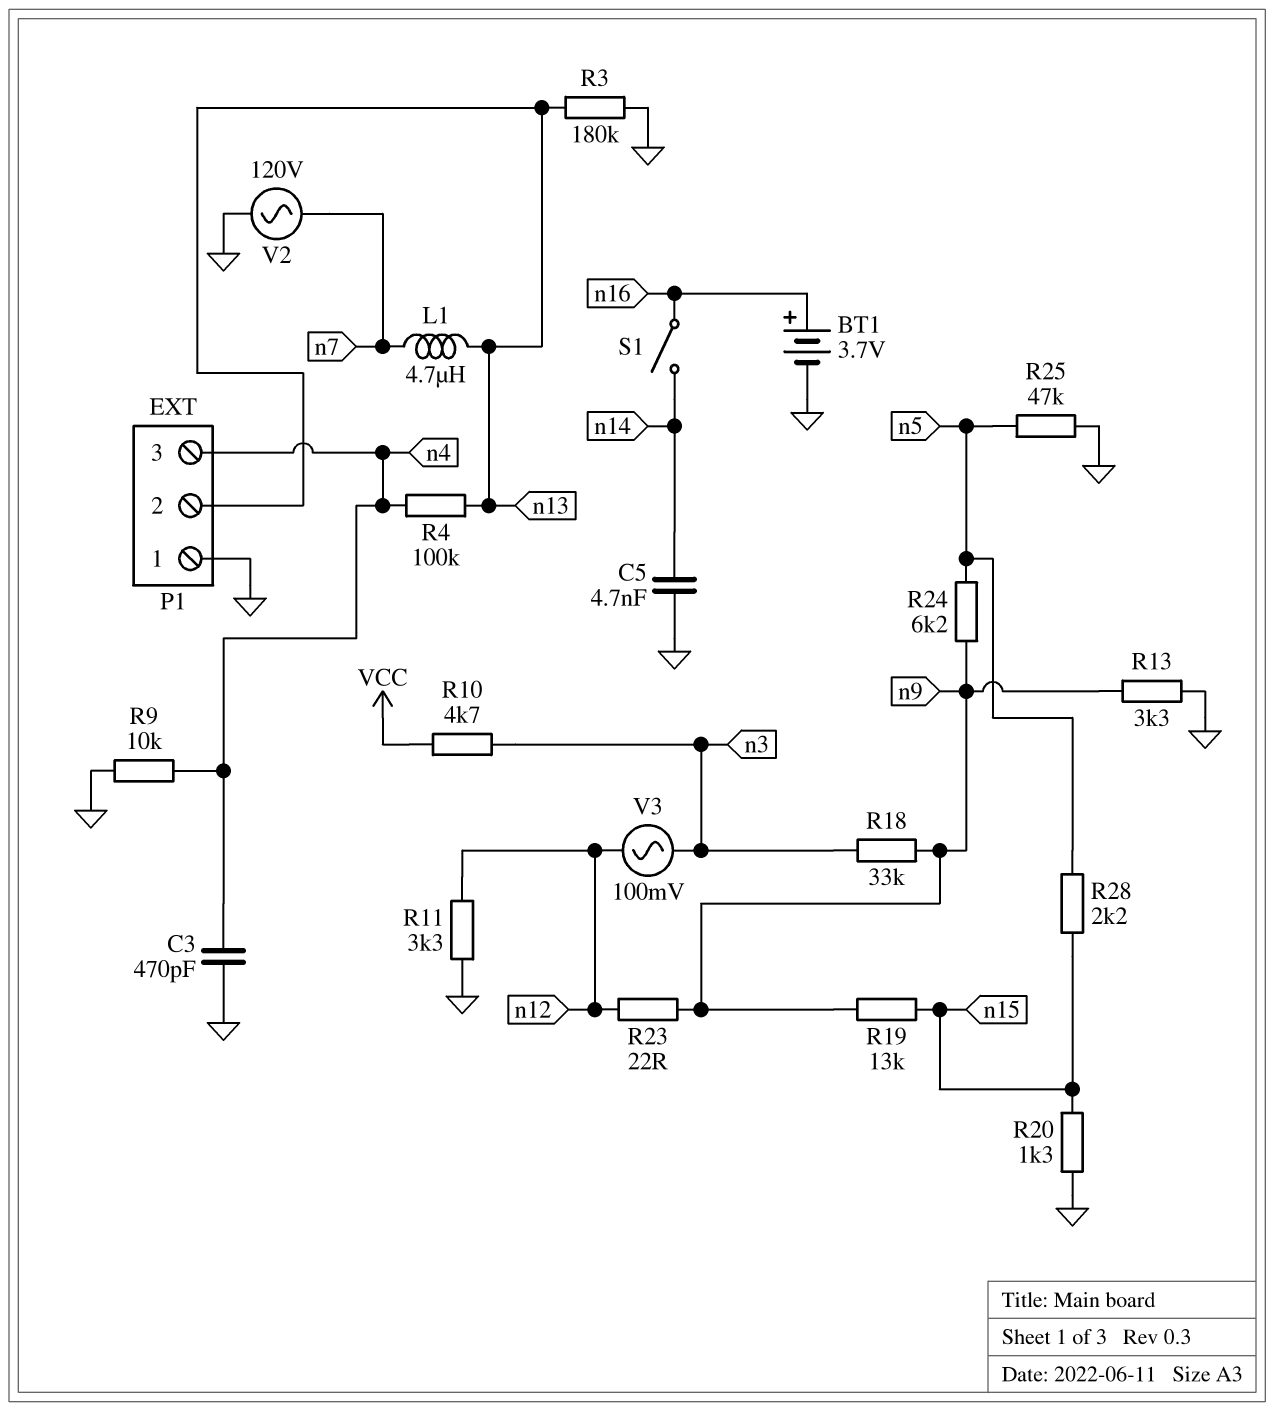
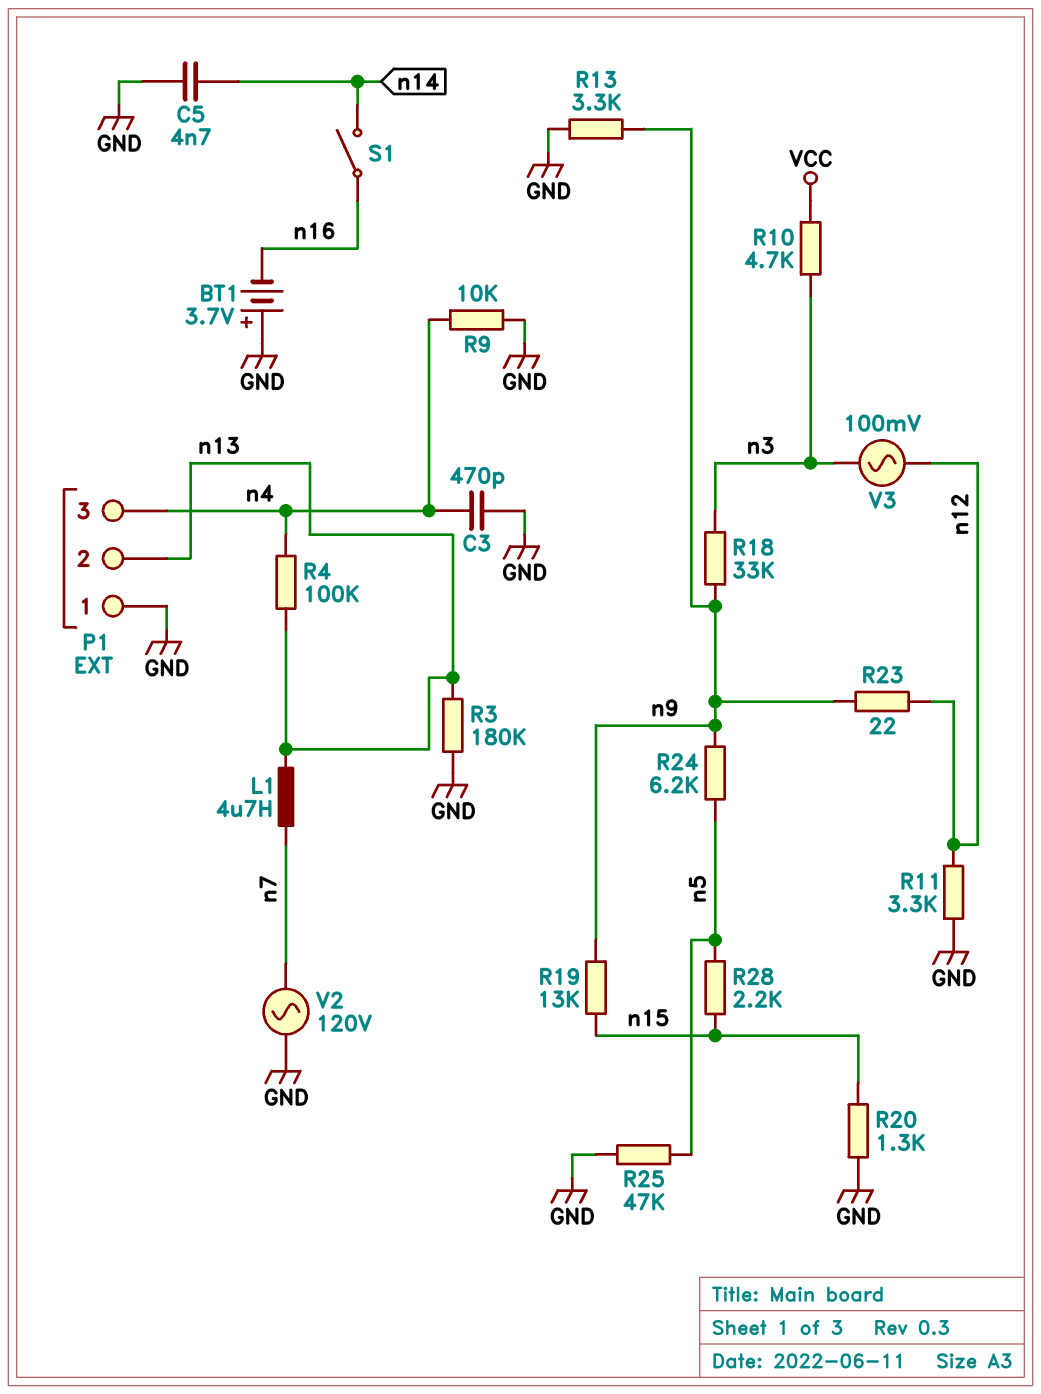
BT1: 3.7V (plus n16, minus GND) -> 3.7V (plus GND, minus n16)

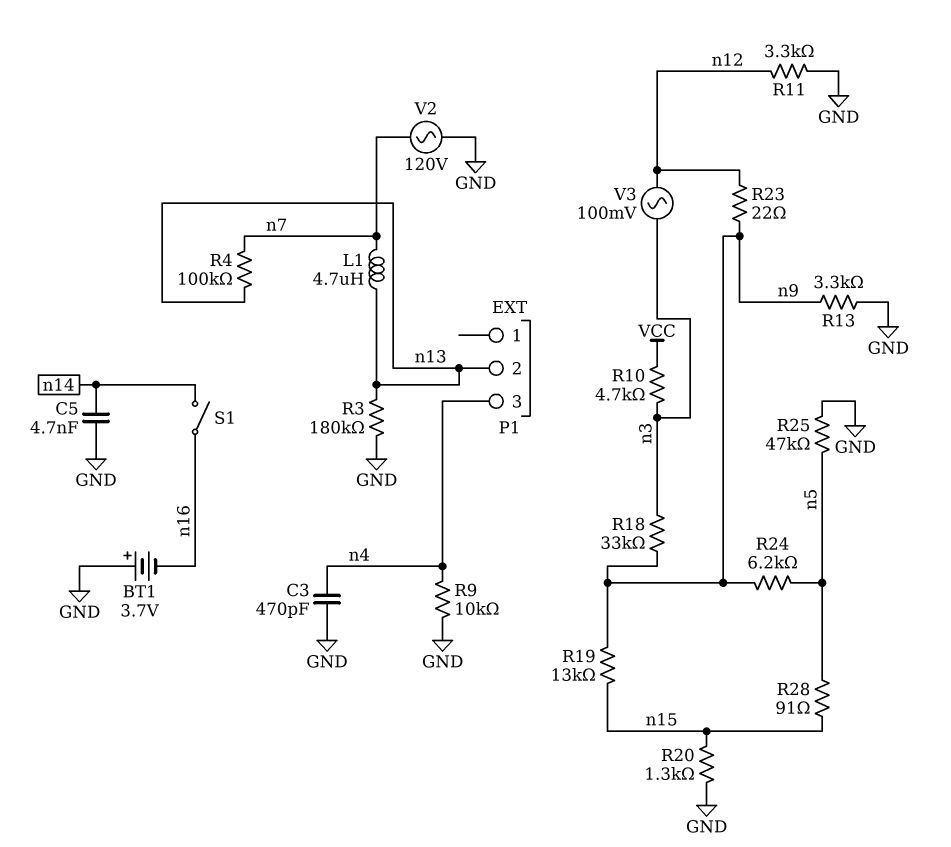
P1 pin 1: GND -> none
R4: 100k (n4, n13) -> 100k (n7, n13)
R28: 2.2k (n5, n15) -> 91 (n5, n15)

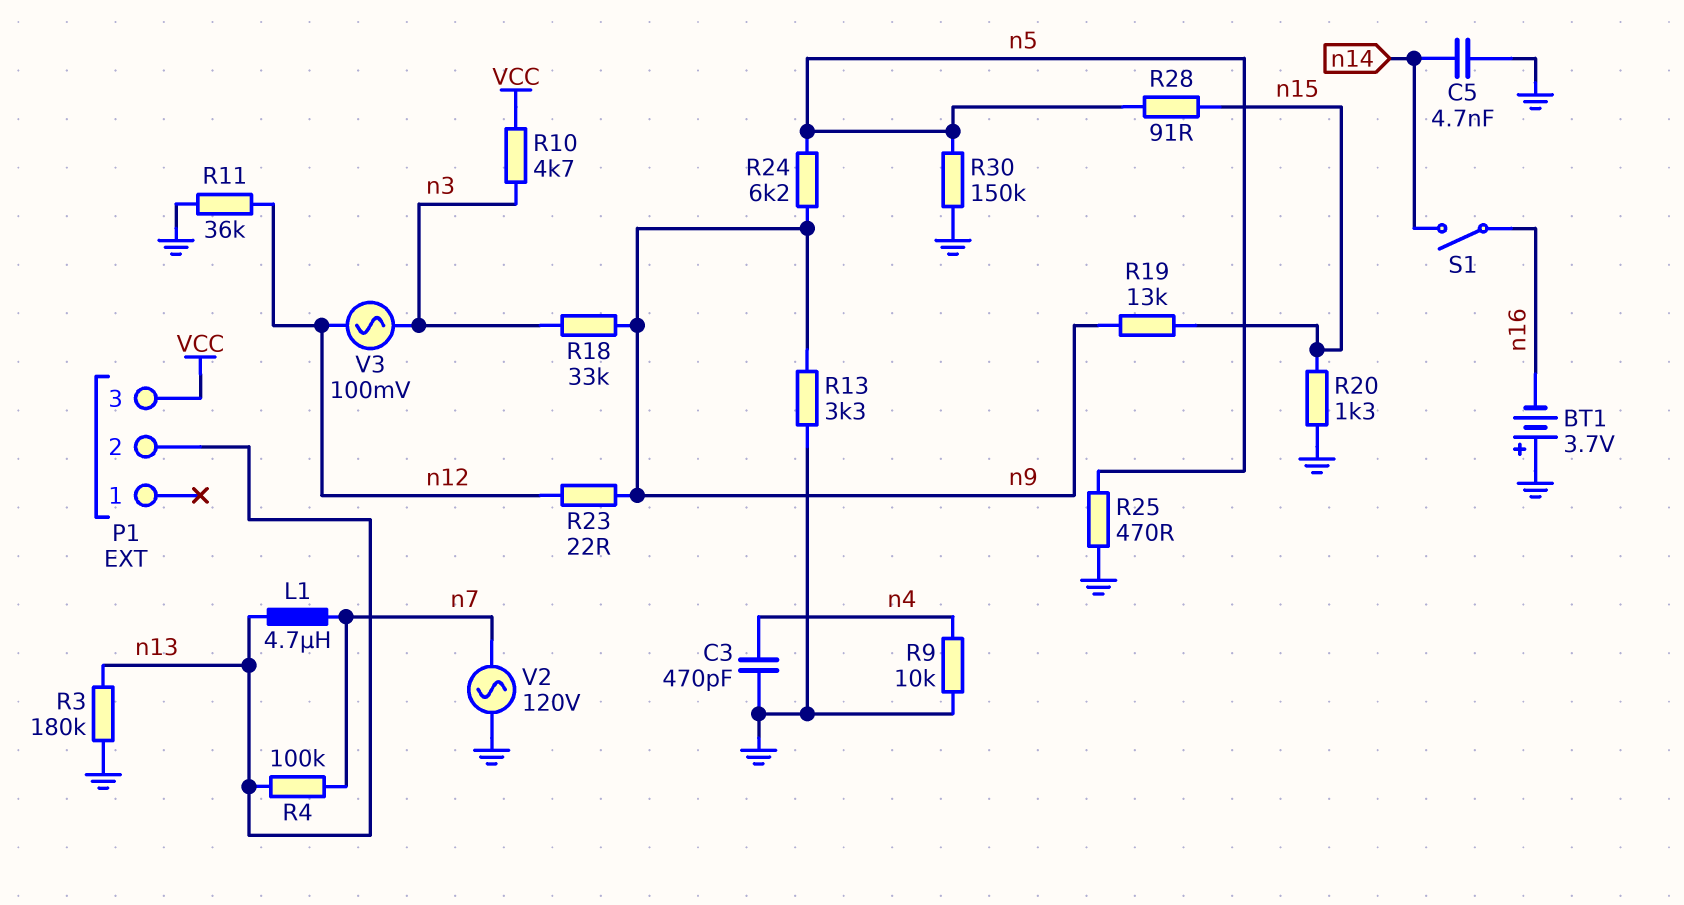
P1 pin 3: n4 -> VCC
R11: 3.3k (GND, n12) -> 36k (GND, n12)
R25: 47k (GND, n5) -> 470 (GND, n5)
R30: none -> 150k (GND, n5)

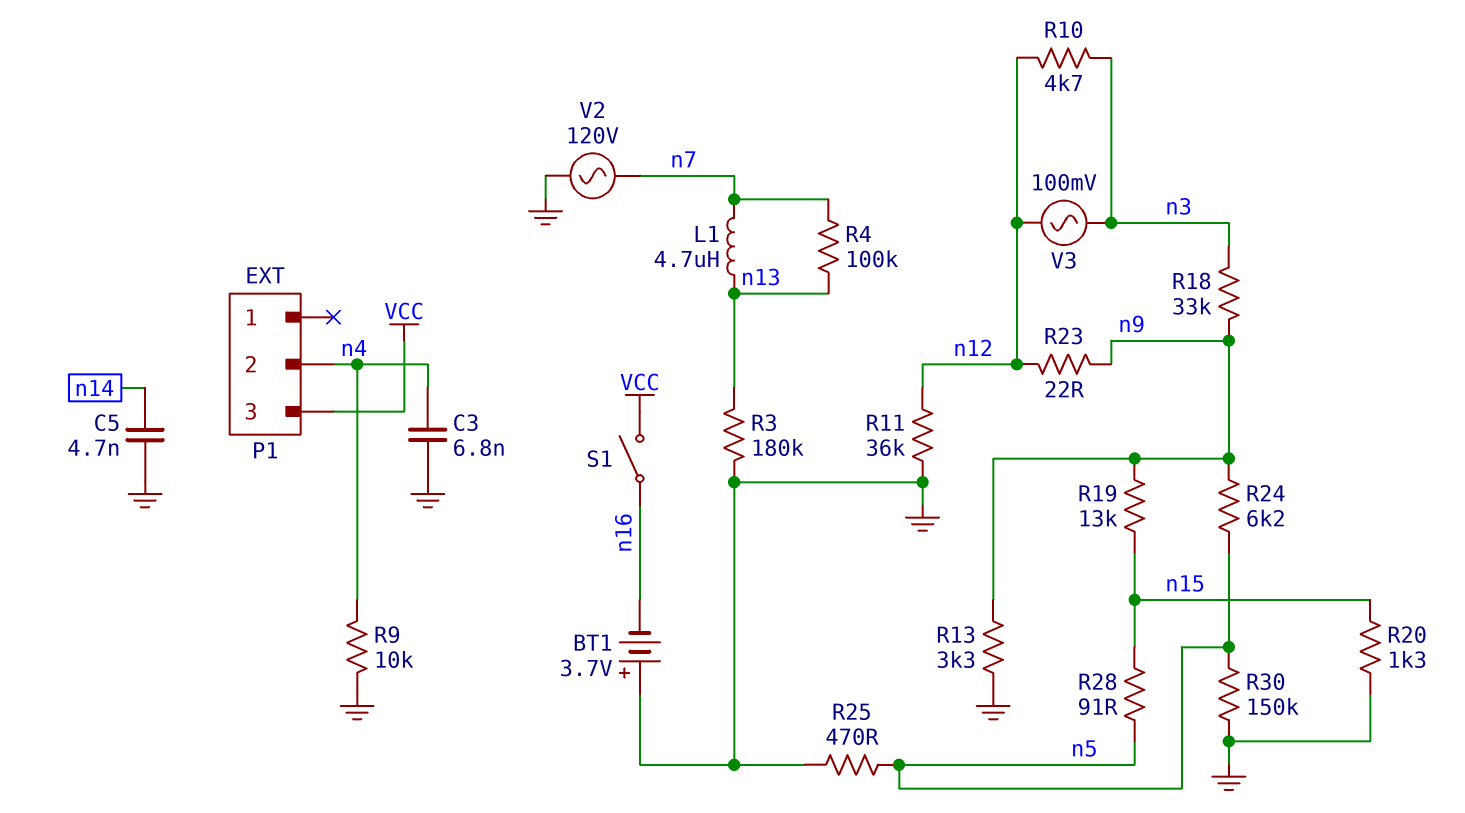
C3: 470pF (GND, n4) -> 6.8nF (GND, n4)
P1 pin 2: n13 -> n4
R10: 4.7k (VCC, n3) -> 4.7k (n3, n12)
S1: switch (n14, n16) -> switch (VCC, n16)

